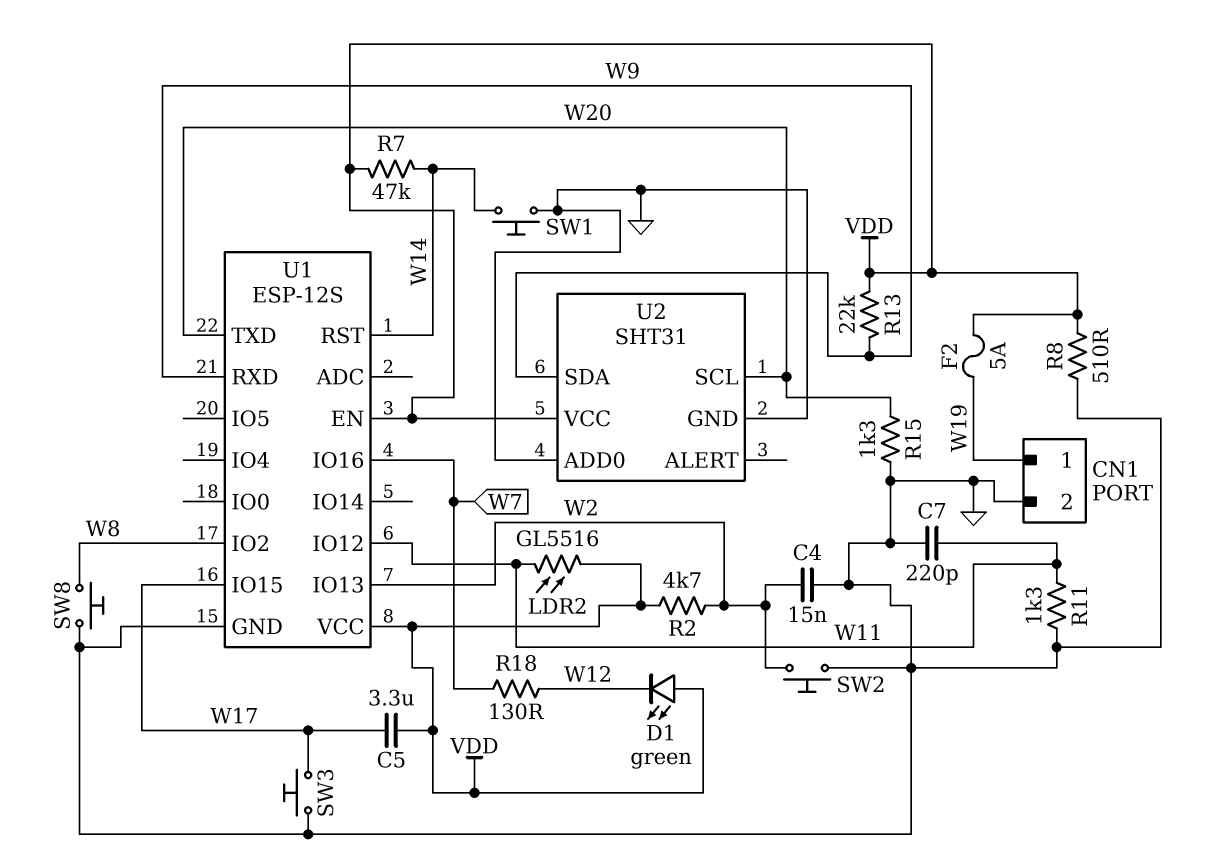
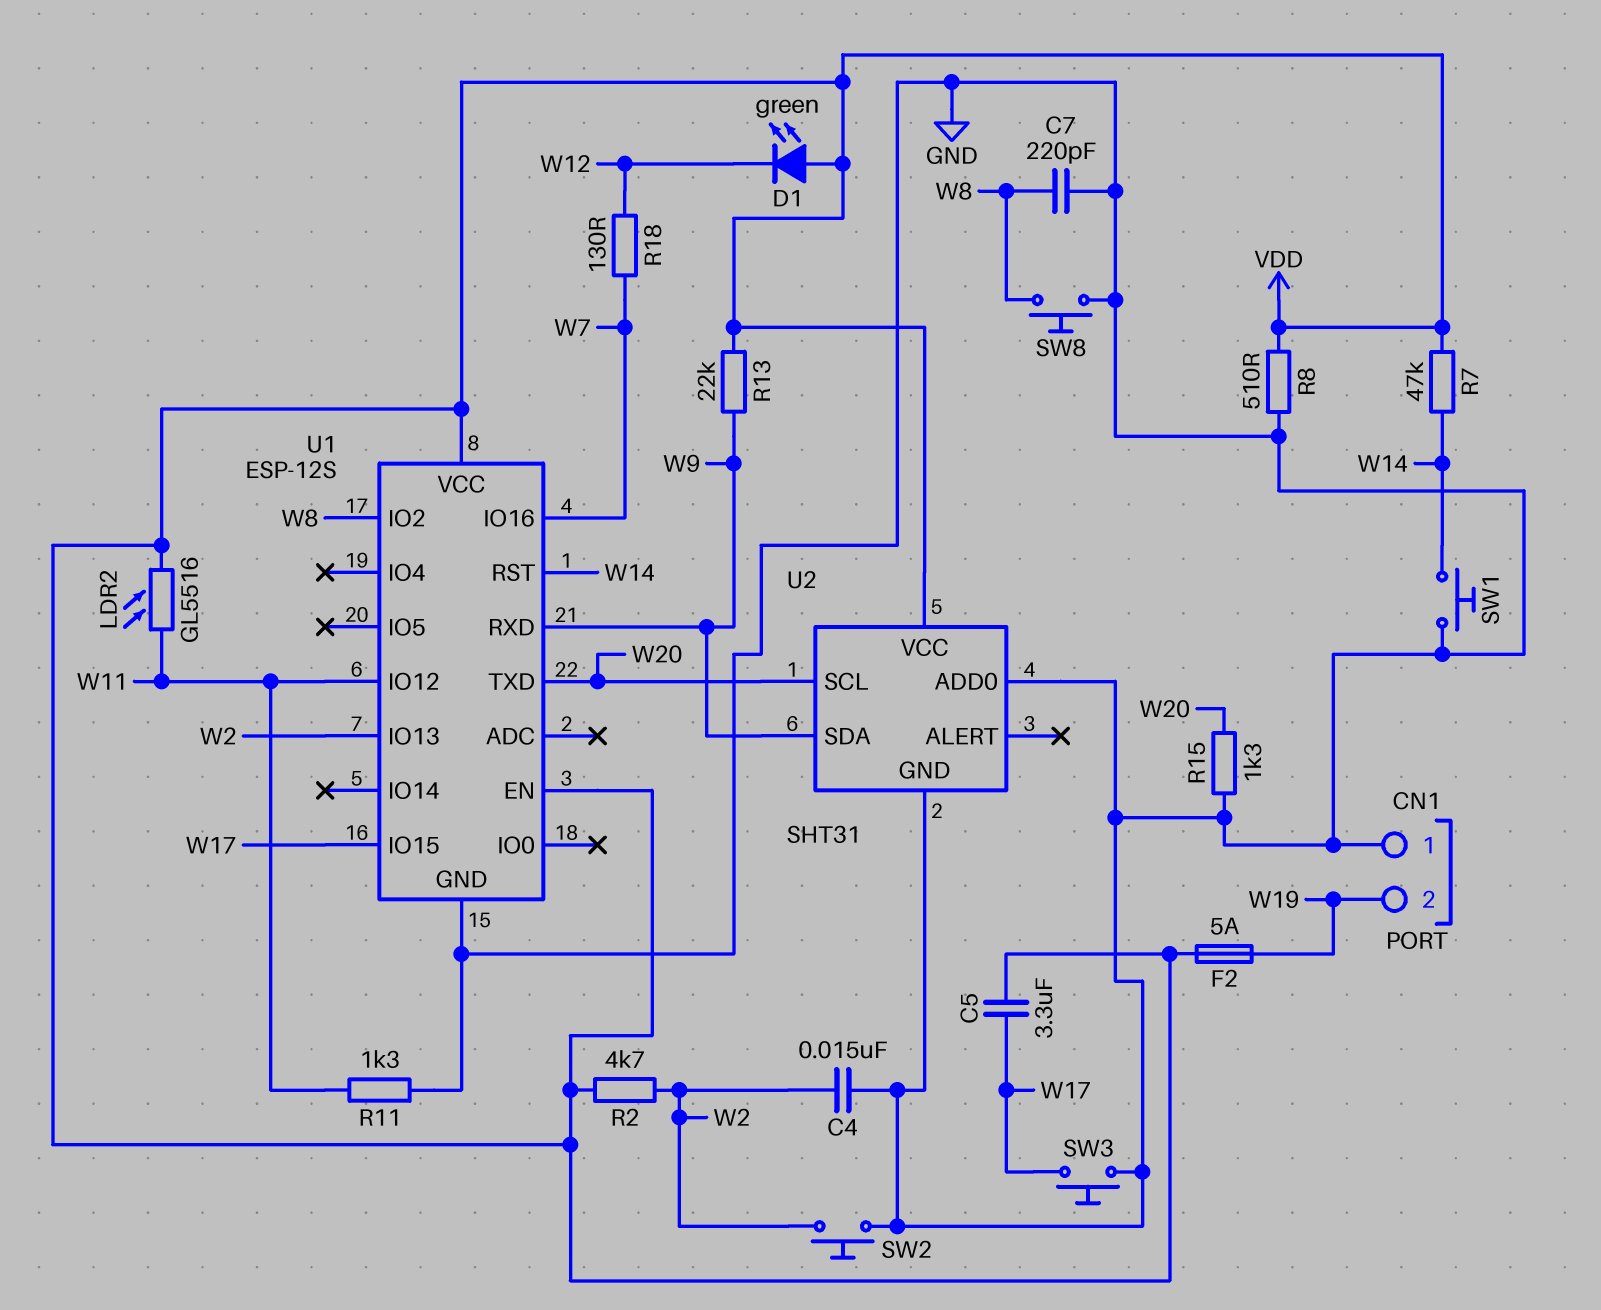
C7: 220pF (GND, W11) -> 220pF (GND, W8)
CN1 pin 1: W19 -> GND
CN1 pin 2: GND -> W19

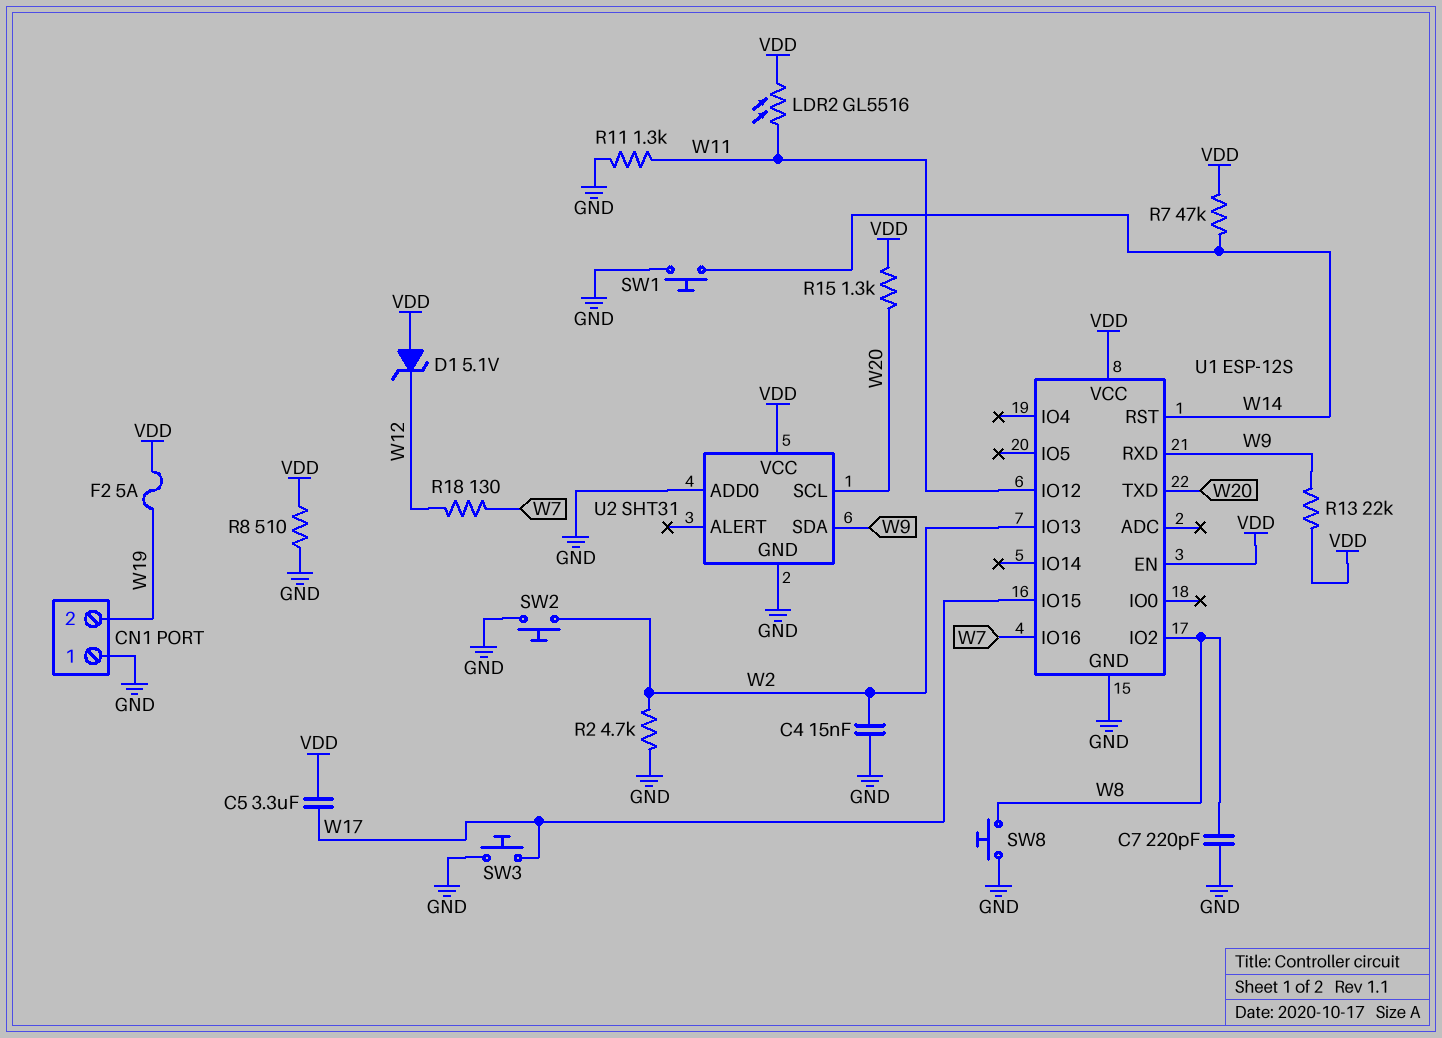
D1: LED green (A VDD, K W12) -> zener 5.1V (A VDD, K W12)
R2: 4.7k (VDD, W2) -> 4.7k (GND, W2)
R15: 1.3k (GND, W20) -> 1.3k (VDD, W20)

